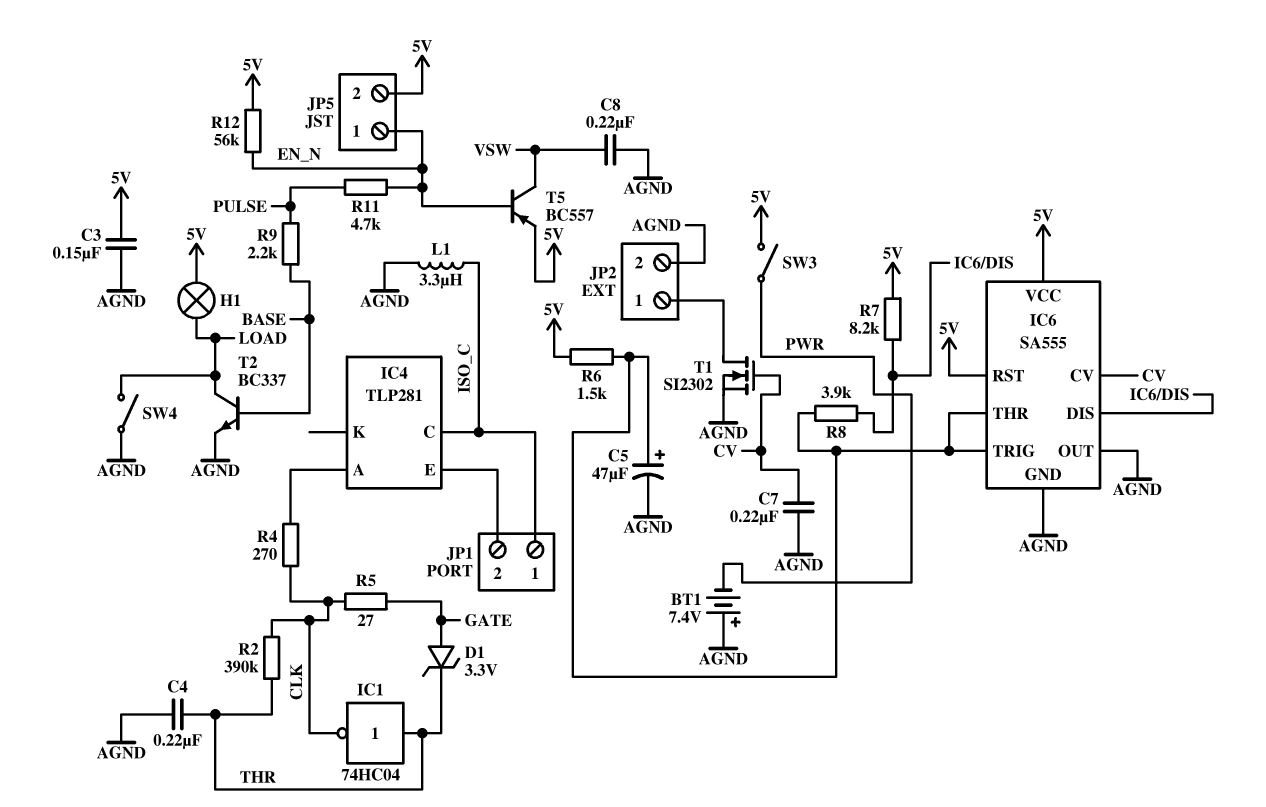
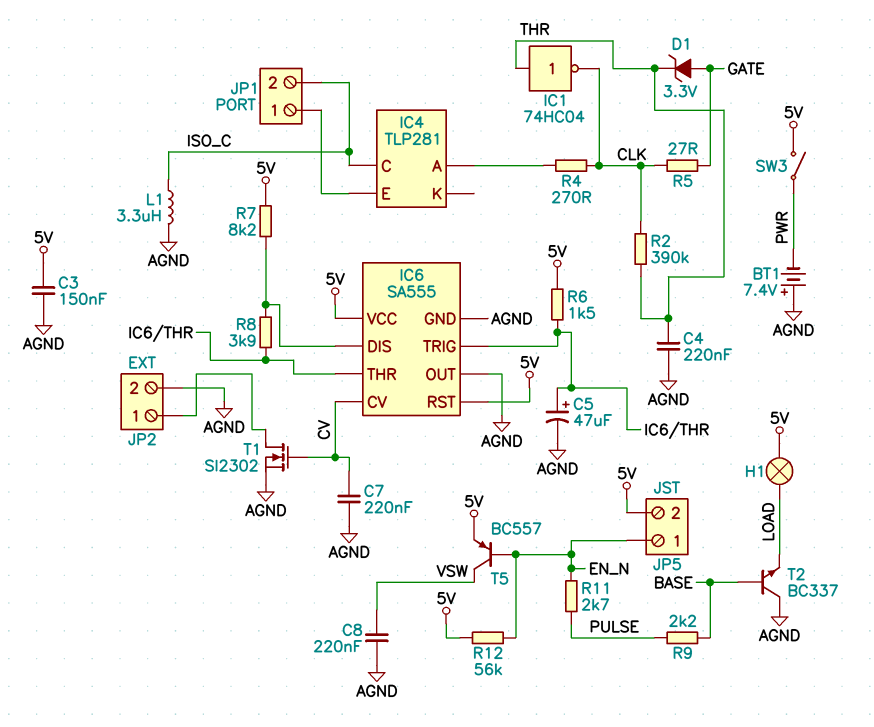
JP1 pin 1: ISO_C -> IC4/E
JP1 pin 2: IC4/E -> ISO_C
R11: 4.7k (EN_N, PULSE) -> 2.7k (EN_N, PULSE)
SW4: switch (AGND, LOAD) -> none
T2: NPN BC337 (B BASE, C LOAD, E AGND) -> NPN BC337 (B BASE, C AGND, E LOAD)

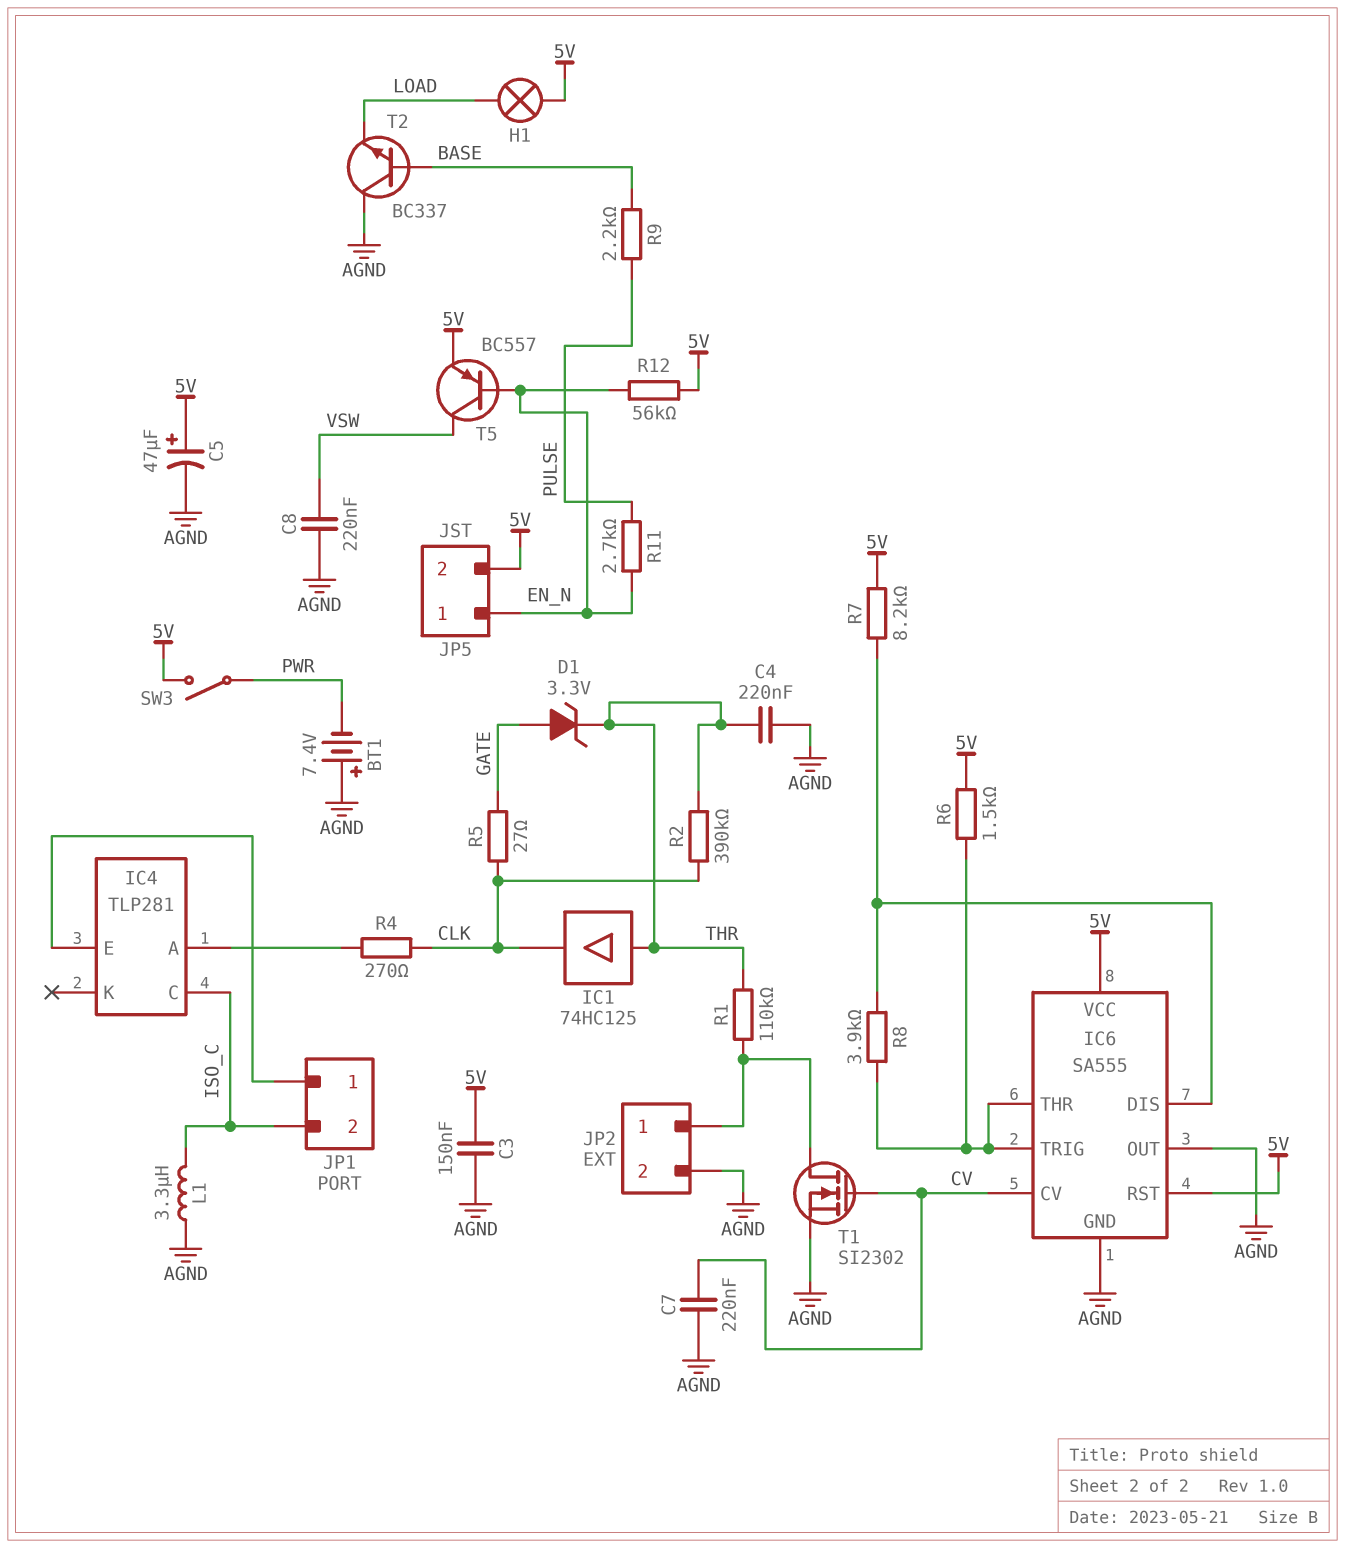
C5: 47uF (plus IC6/THR, minus AGND) -> 47uF (plus 5V, minus AGND)
IC1: NOT 74HC04 (in THR, out CLK) -> buffer 74HC125 (in THR, out CLK)
R1: none -> 110k (JP2/1, THR)

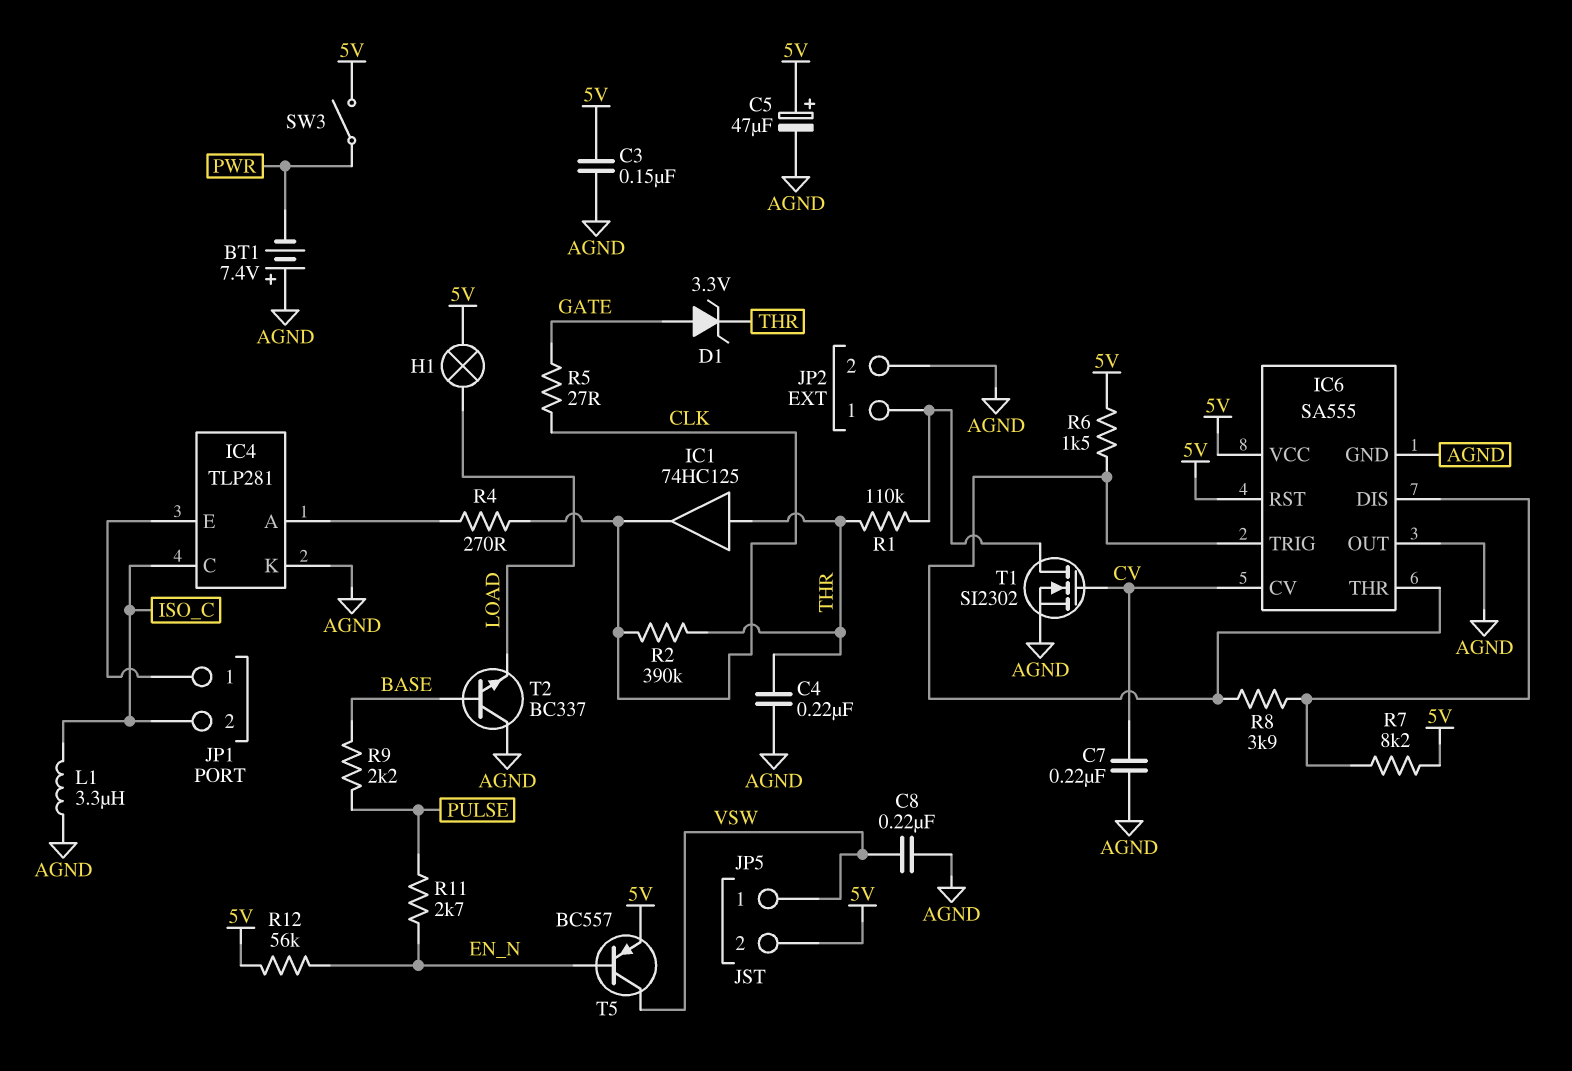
IC4 pin K: none -> AGND
JP5 pin 1: EN_N -> VSW

